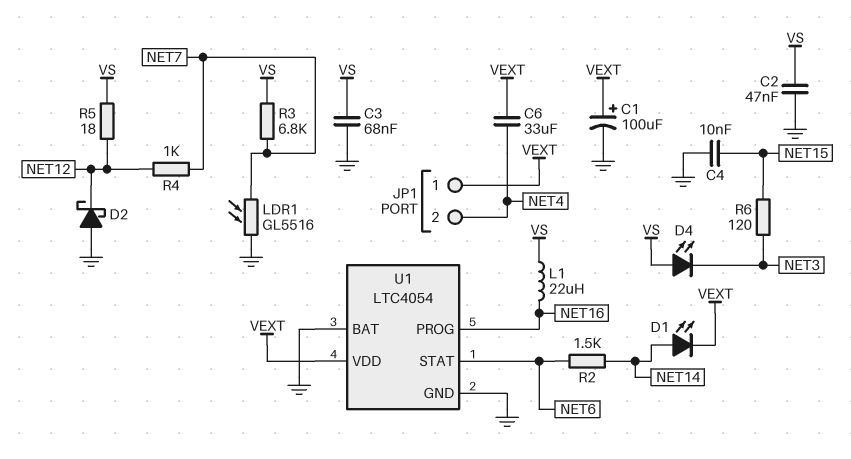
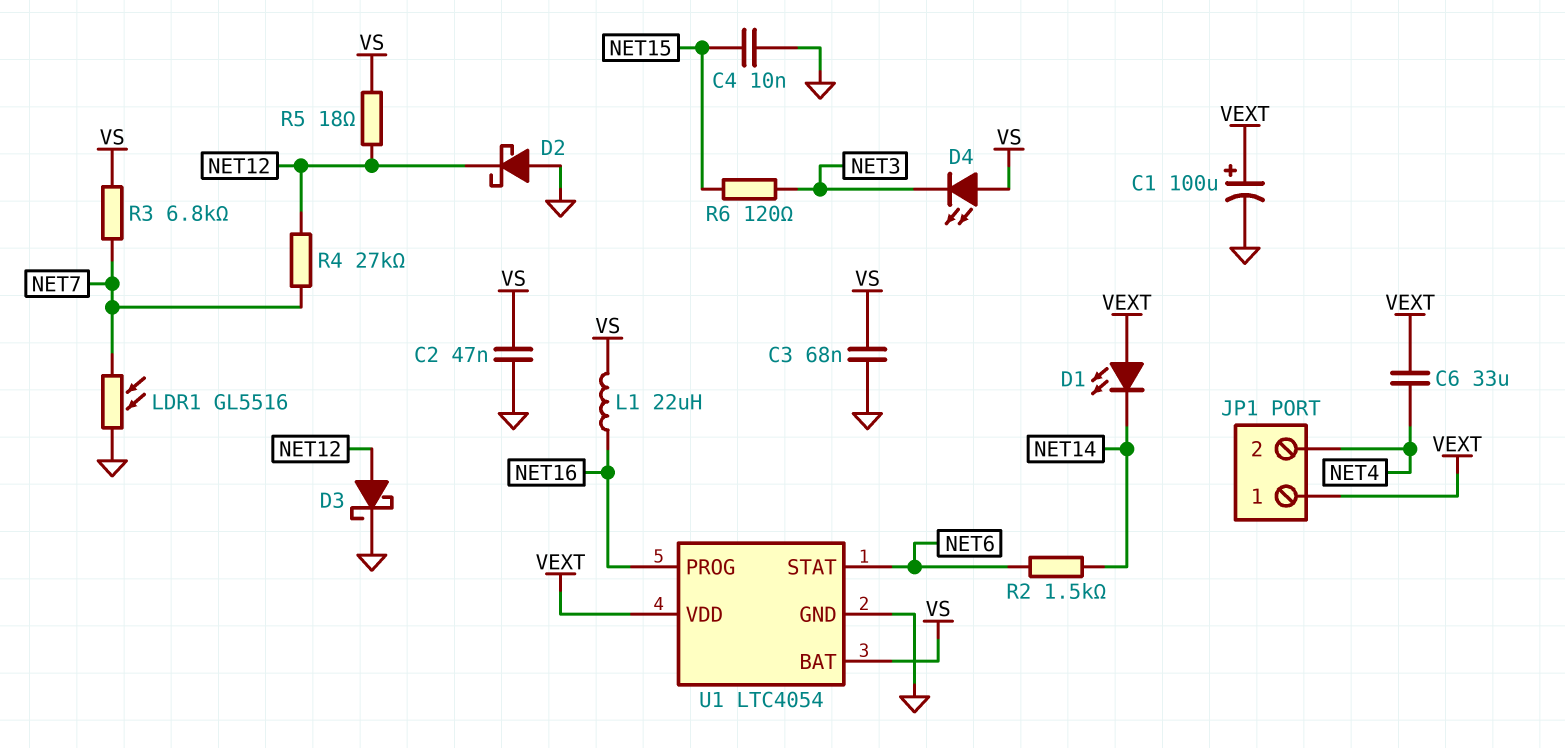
D1: LED (A NET14, K VEXT) -> LED (A VEXT, K NET14)
D3: none -> schottky (A NET12, K GND)
R4: 1k (NET7, NET12) -> 27k (NET7, NET12)
U1 pin BAT: GND -> VS

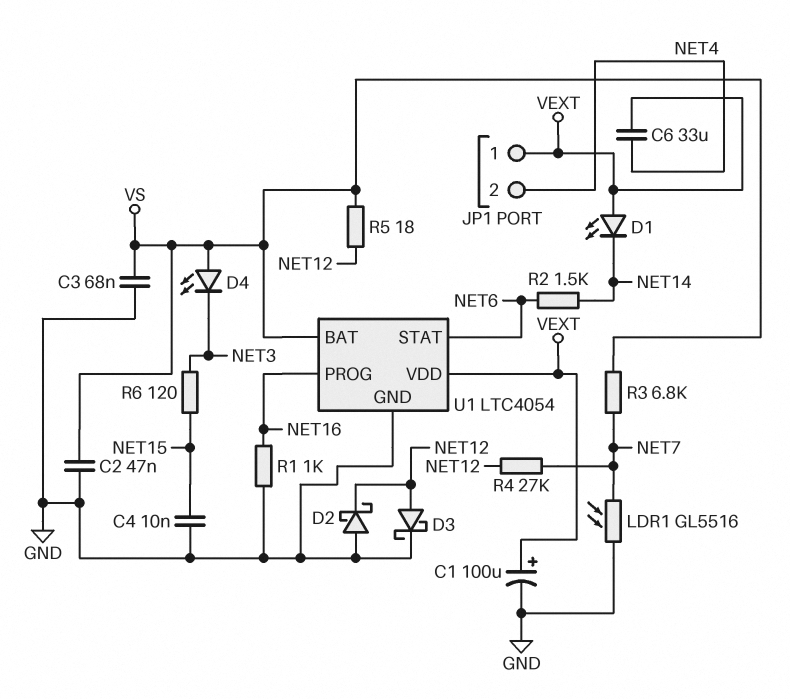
L1: 22uH (NET16, VS) -> none
R1: none -> 1k (GND, NET16)

